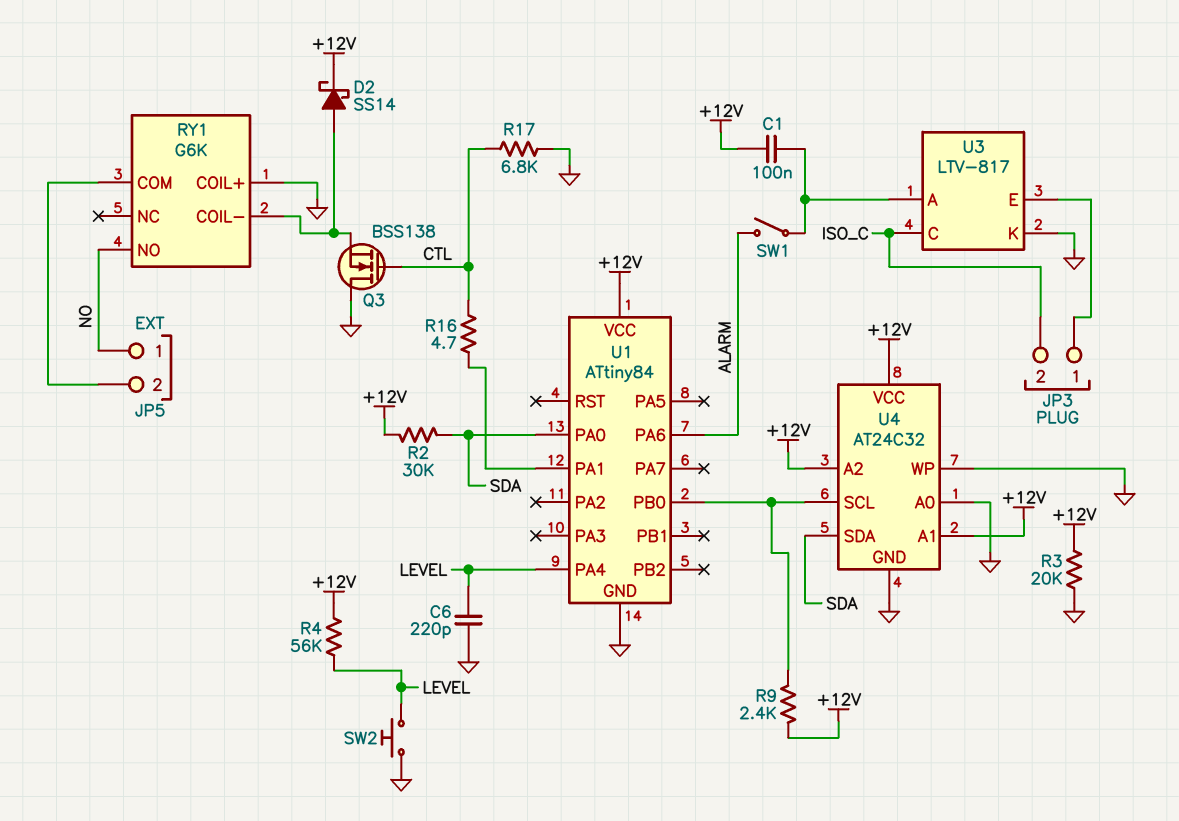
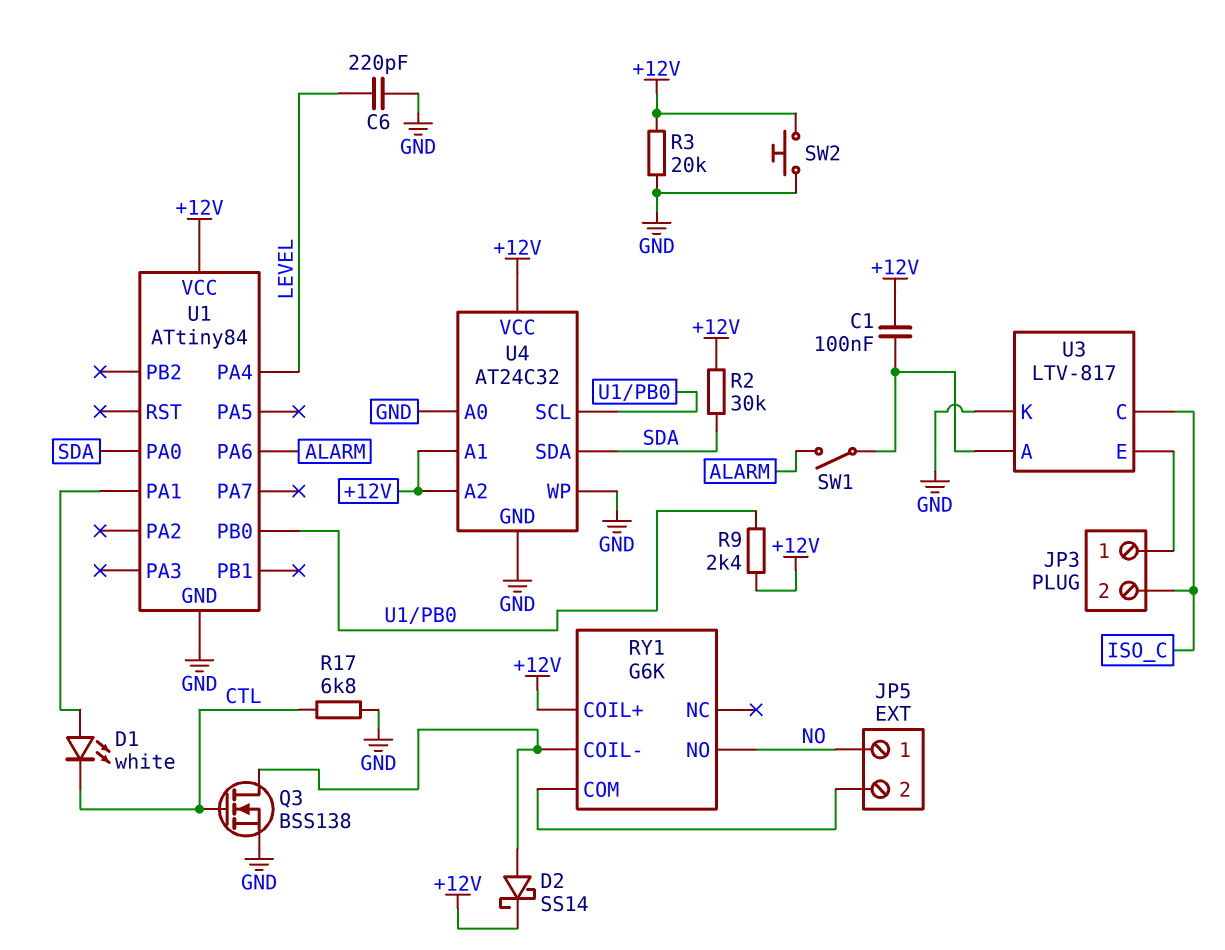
D1: none -> LED white (A U1/PA1, K CTL)
Q3: NMOS BSS138 (G CTL, D GND, S RY1/COIL-) -> NMOS BSS138 (G CTL, D RY1/COIL-, S GND)
R4: 56k (+12V, LEVEL) -> none
R16: 4.7 (CTL, U1/PA1) -> none
RY1 pin COIL+: GND -> +12V
SW2: button (GND, LEVEL) -> button (+12V, GND)

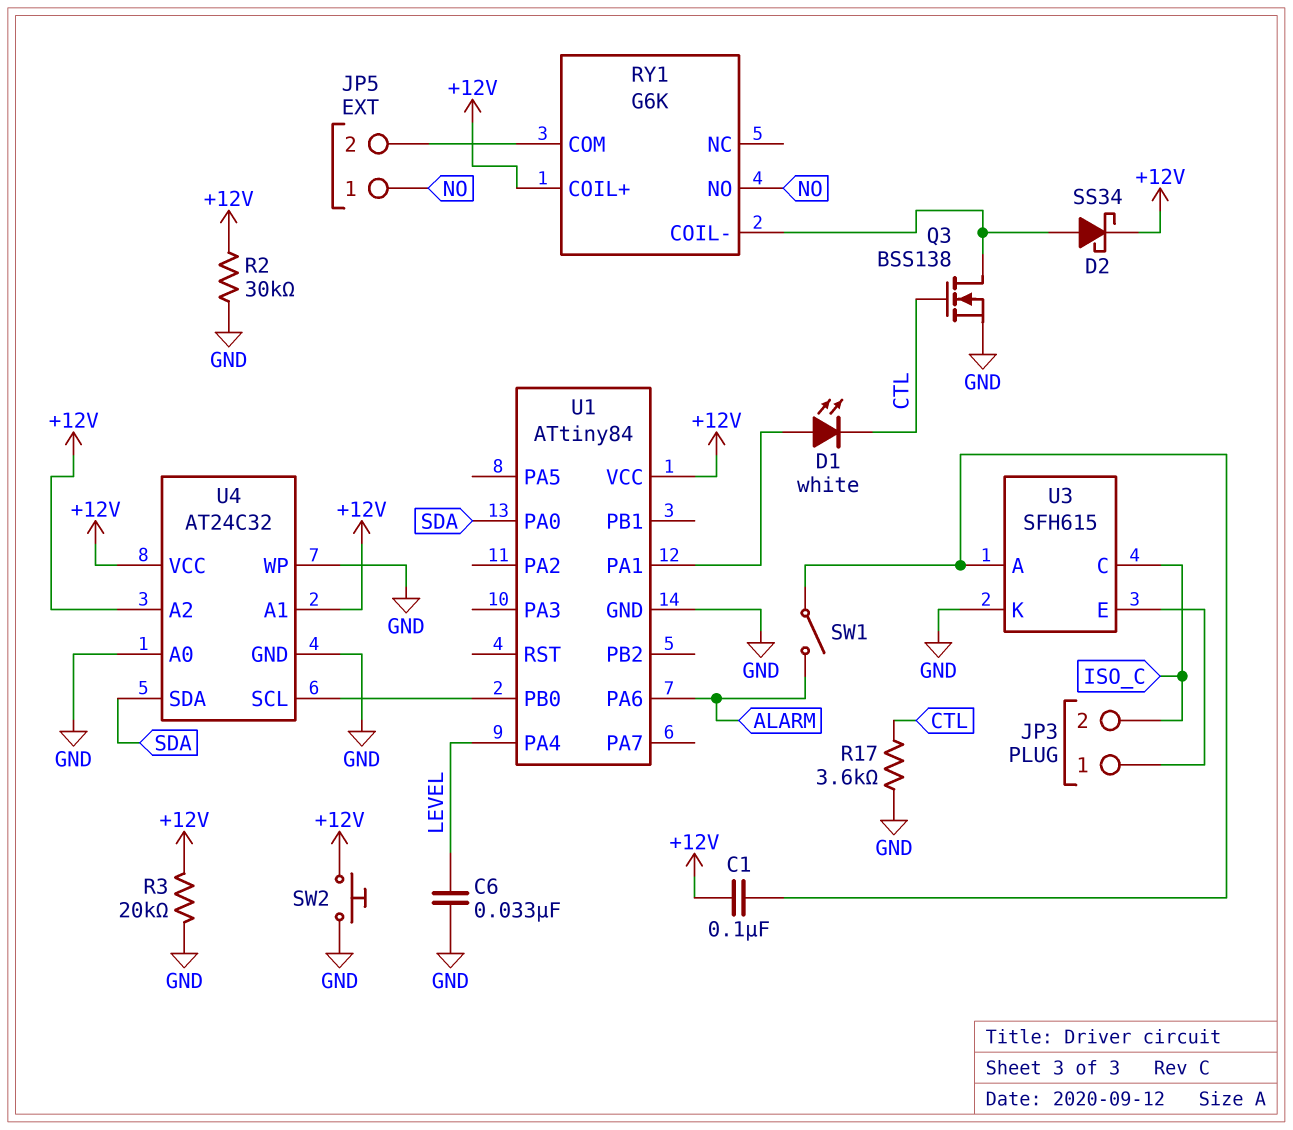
C6: 220pF (GND, LEVEL) -> 33nF (GND, LEVEL)
D2: schottky SS14 (A RY1/COIL-, K +12V) -> schottky SS34 (A RY1/COIL-, K +12V)
R2: 30k (+12V, SDA) -> 30k (+12V, GND)
R9: 2.4k (+12V, U1/PB0) -> none
R17: 6.8k (CTL, GND) -> 3.6k (CTL, GND)
U3: LTV-817 -> SFH615

